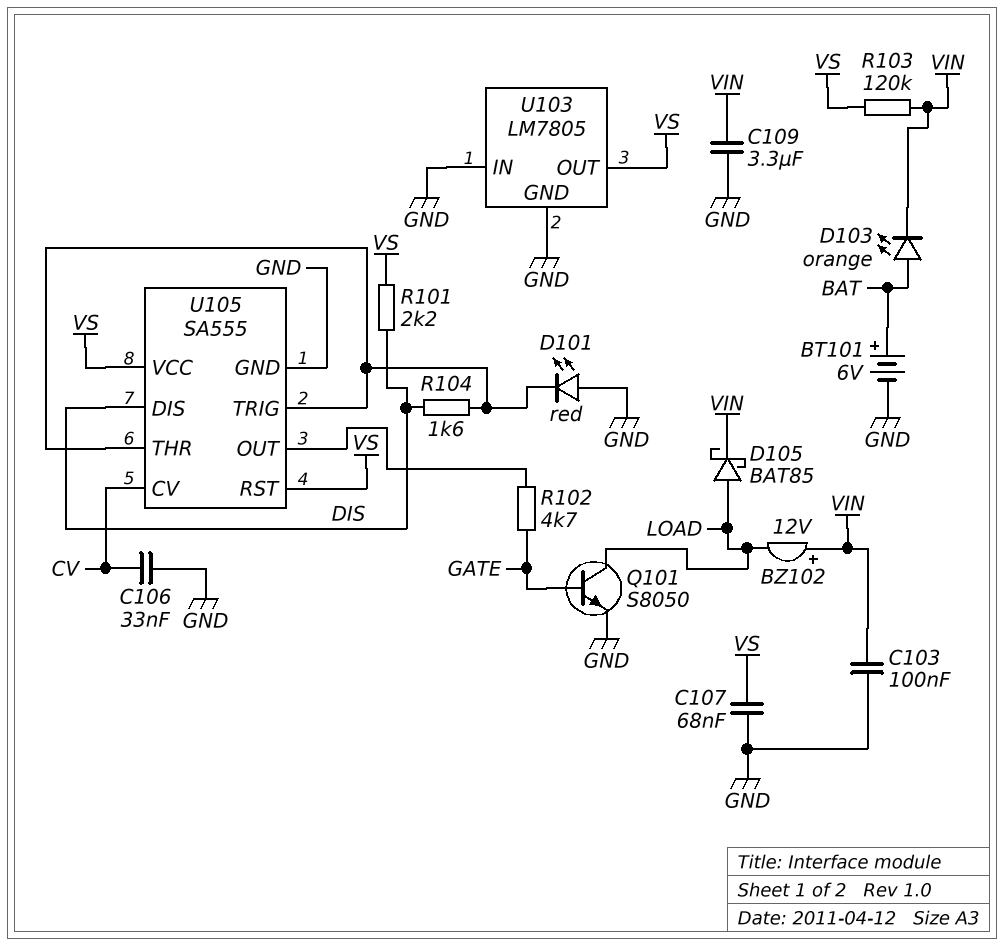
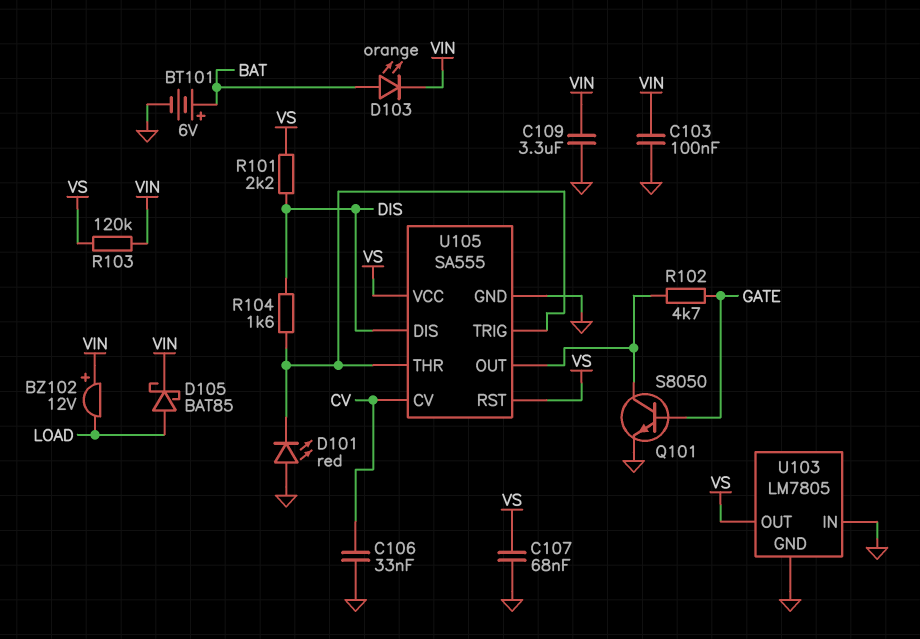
Q101: NPN S8050 (B GATE, C LOAD, E GND) -> NPN S8050 (B GATE, C U105/OUT, E GND)

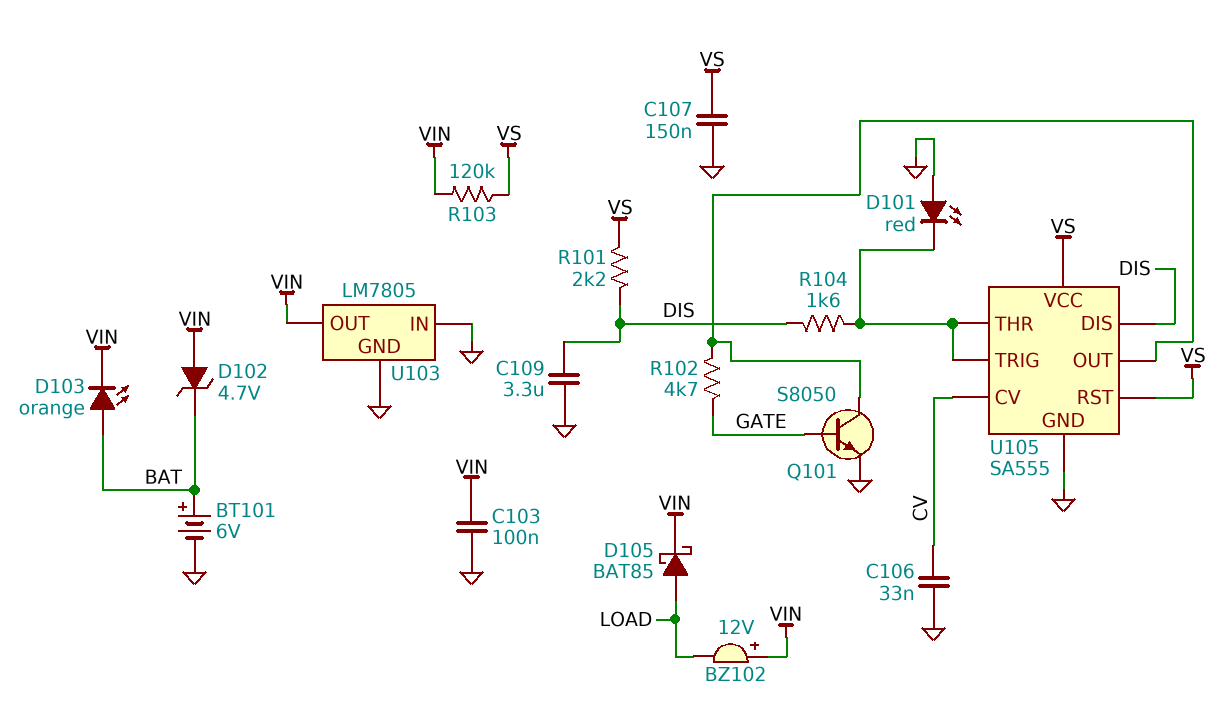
C107: 68nF (GND, VS) -> 150nF (GND, VS)
C109: 3.3uF (GND, VIN) -> 3.3uF (DIS, GND)
D102: none -> zener 4.7V (A VIN, K BAT)
U103 pin OUT: VS -> VIN

